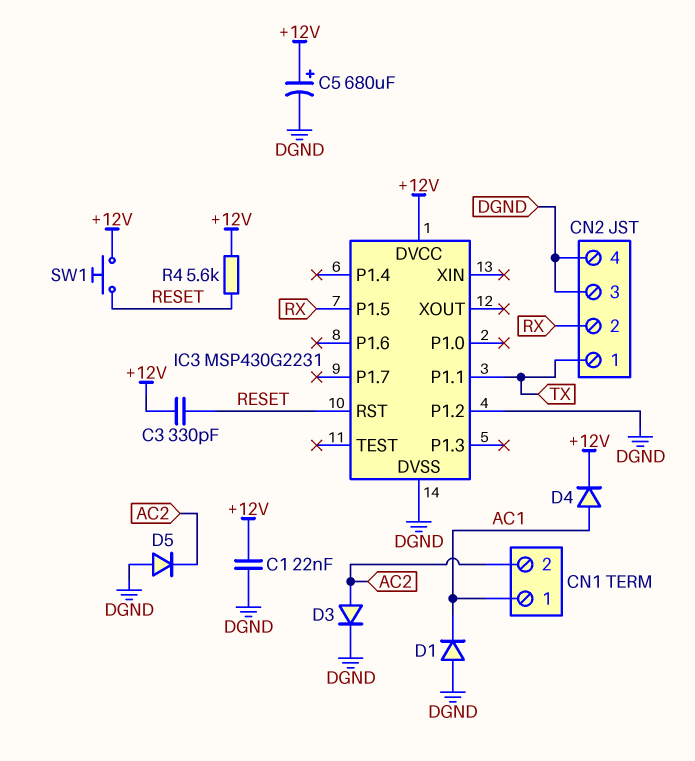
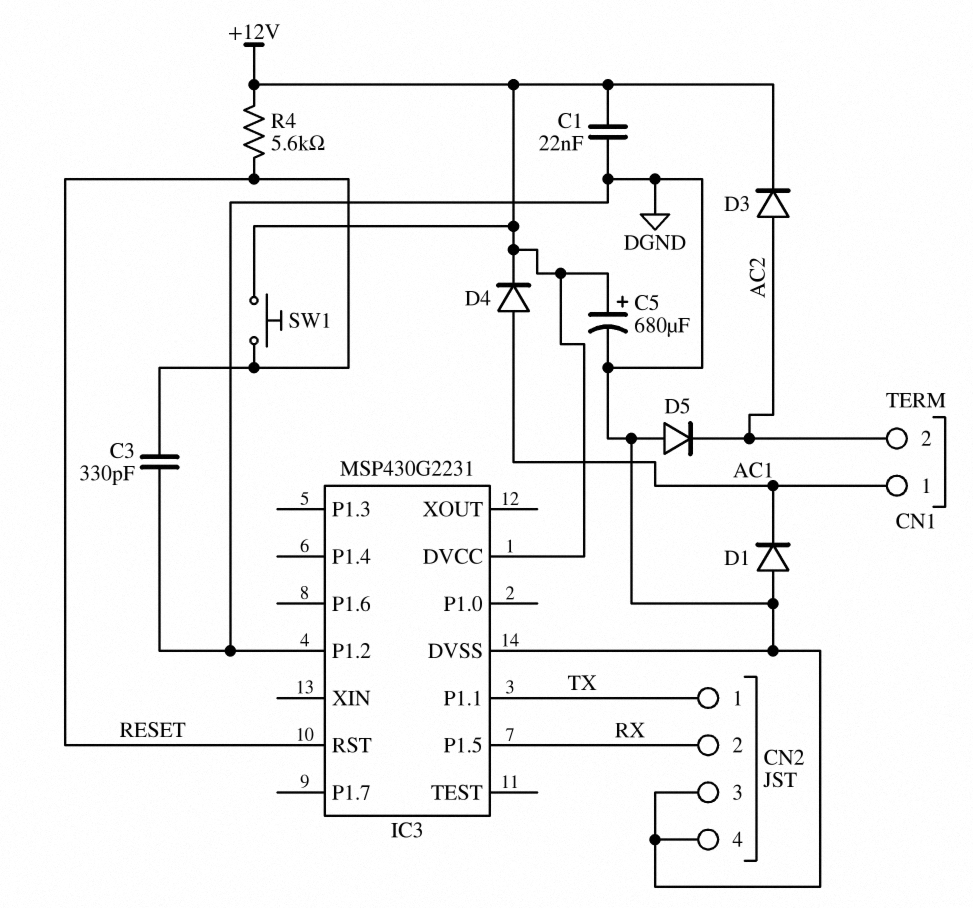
C3: 330pF (+12V, RESET) -> 330pF (DGND, RESET)
D3: diode (A AC2, K DGND) -> diode (A AC2, K +12V)

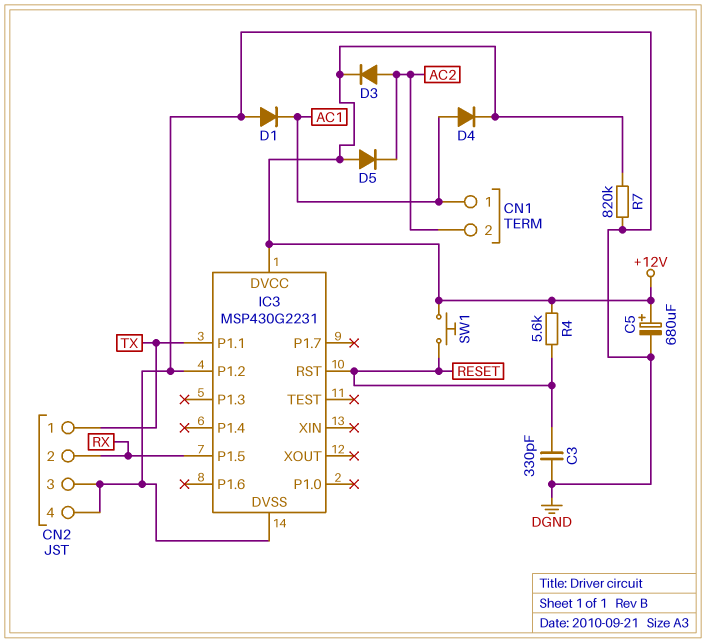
C1: 22nF (+12V, DGND) -> none
D5: diode (A DGND, K AC2) -> diode (A +12V, K AC2)
R7: none -> 820k (+12V, DGND)

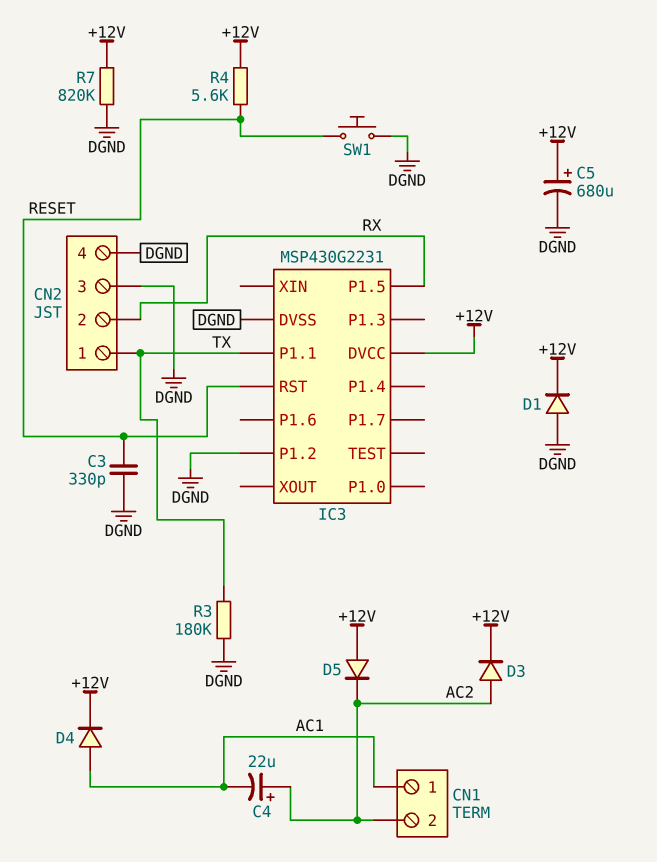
C4: none -> 22uF (plus AC2, minus AC1)
D1: diode (A DGND, K AC1) -> diode (A DGND, K +12V)
R3: none -> 180k (DGND, TX)
SW1: button (+12V, RESET) -> button (DGND, RESET)

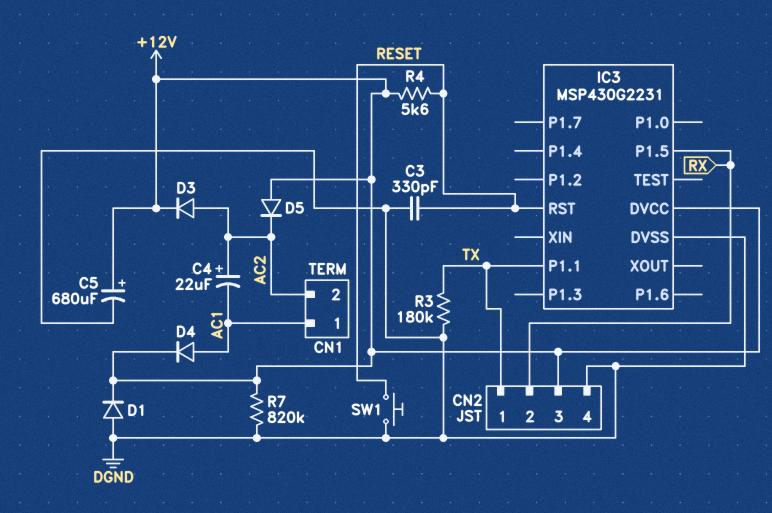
CN2 pin 3: DGND -> +12V
IC3 pin P1.2: DGND -> none

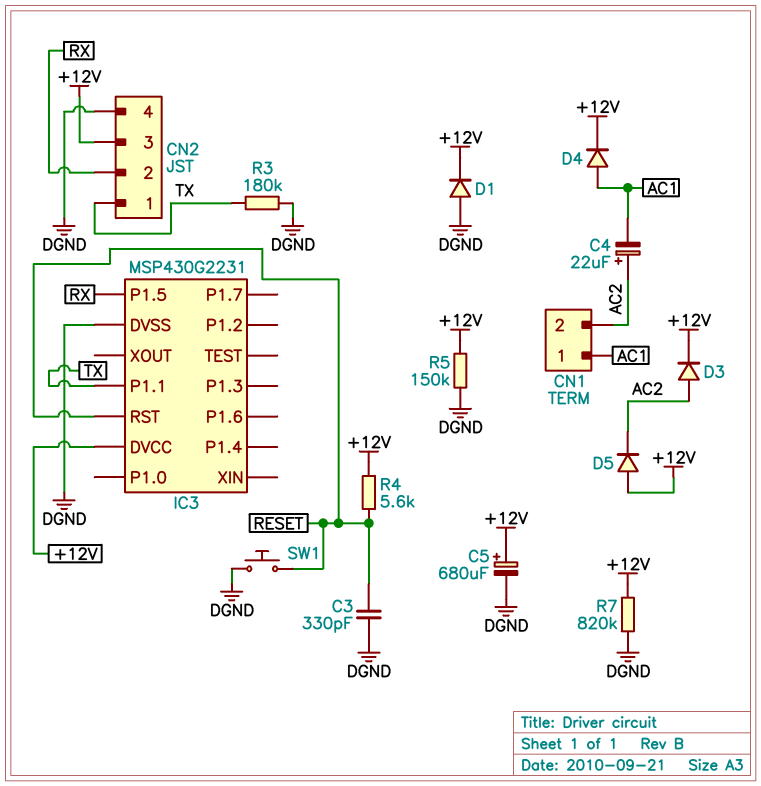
R5: none -> 150k (+12V, DGND)

